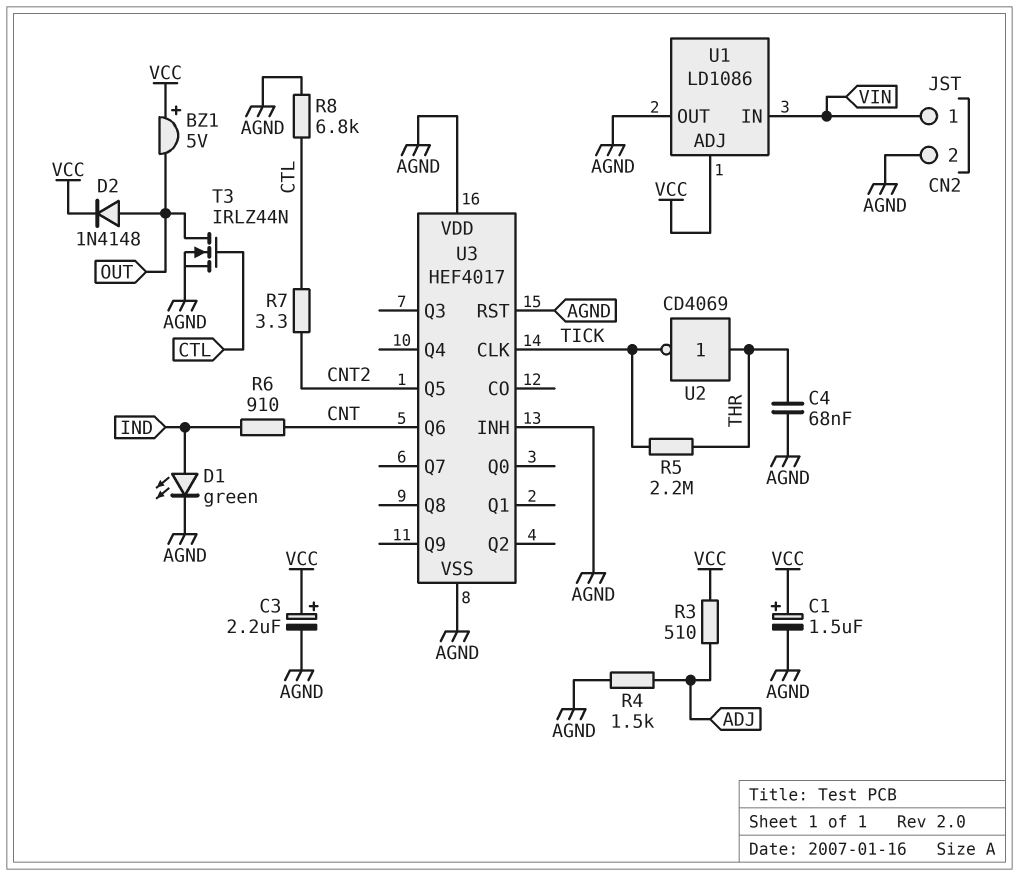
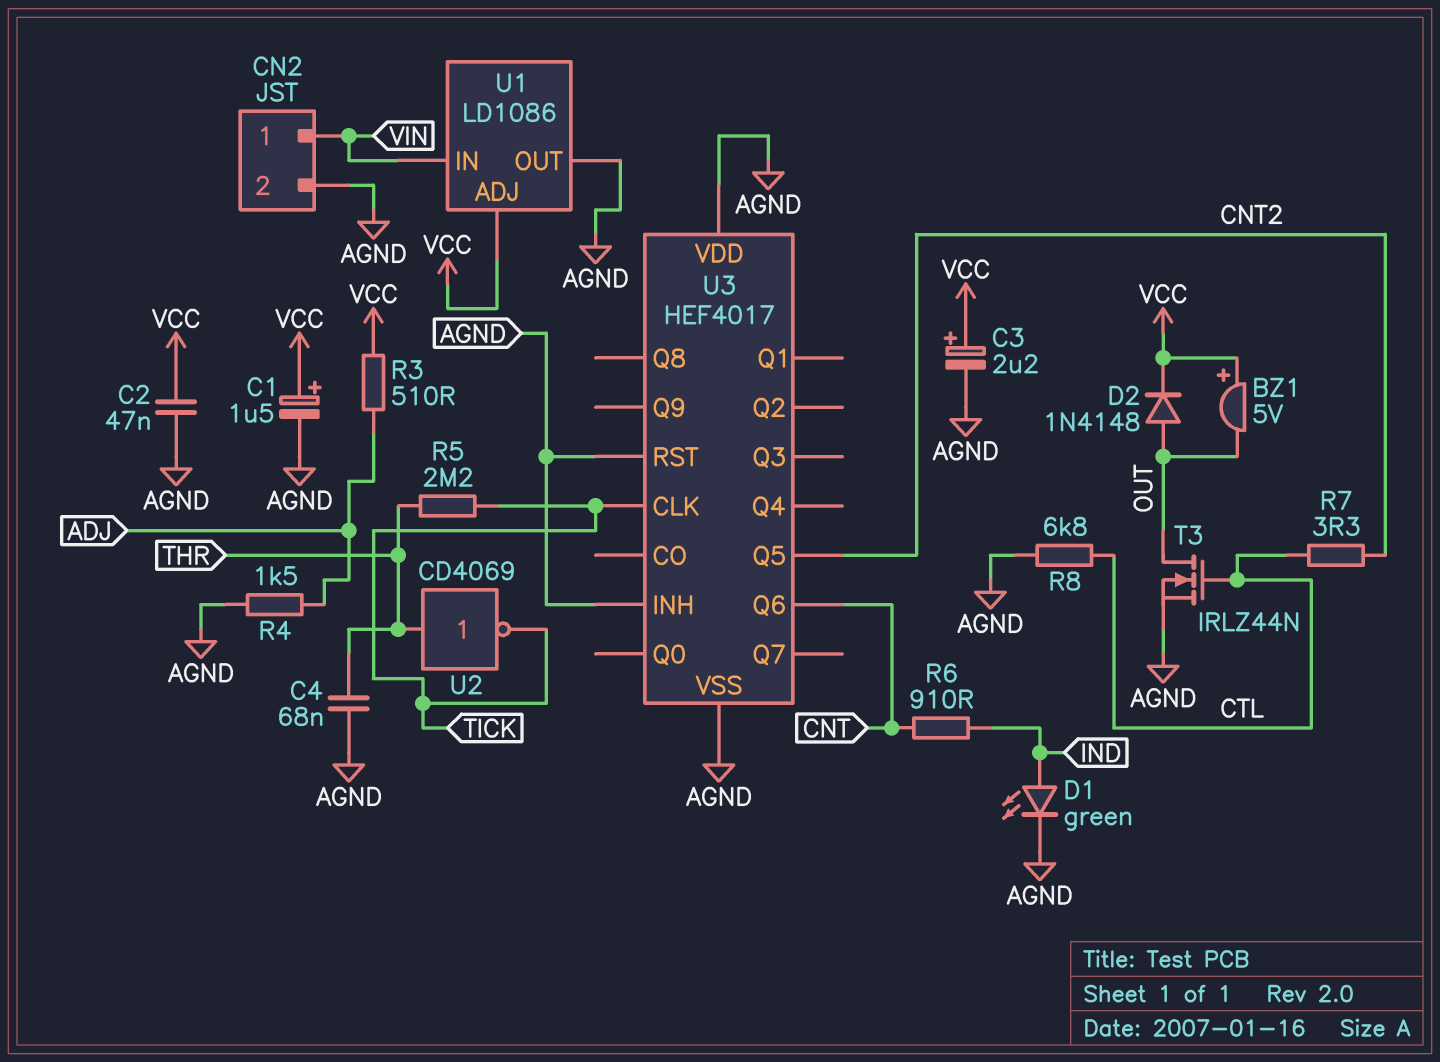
C2: none -> 47nF (AGND, VCC)

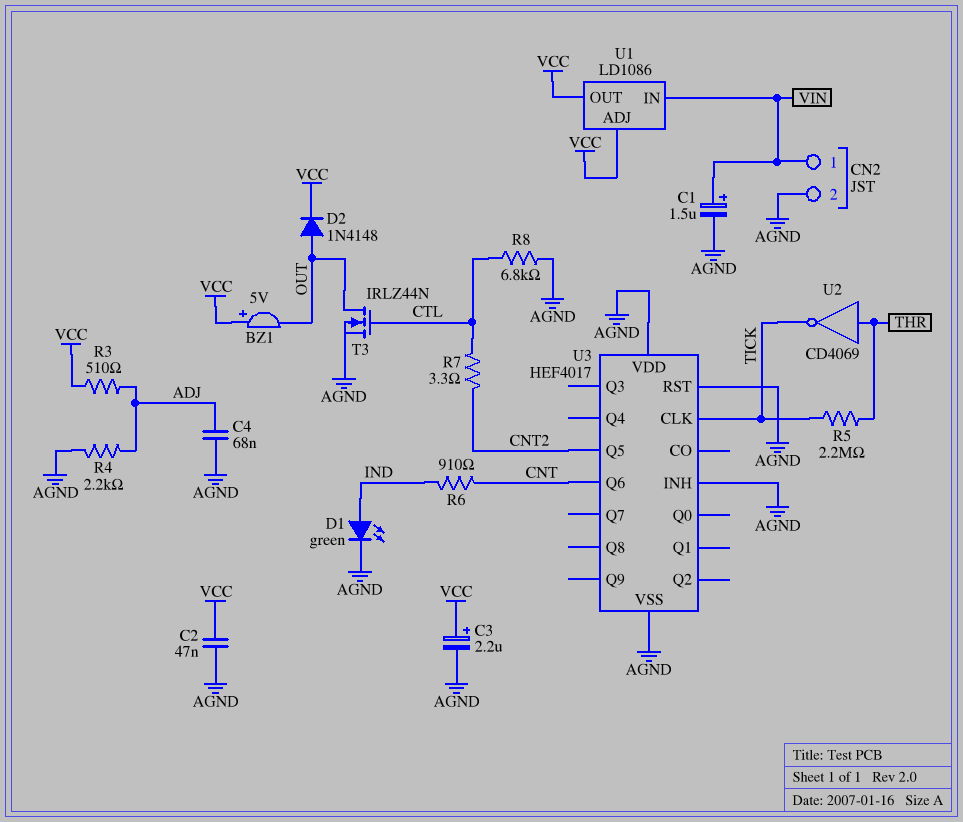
C1: 1.5uF (plus VCC, minus AGND) -> 1.5uF (plus VIN, minus AGND)
C4: 68nF (AGND, THR) -> 68nF (ADJ, AGND)
R4: 1.5k (ADJ, AGND) -> 2.2k (ADJ, AGND)
U1 pin OUT: AGND -> VCC

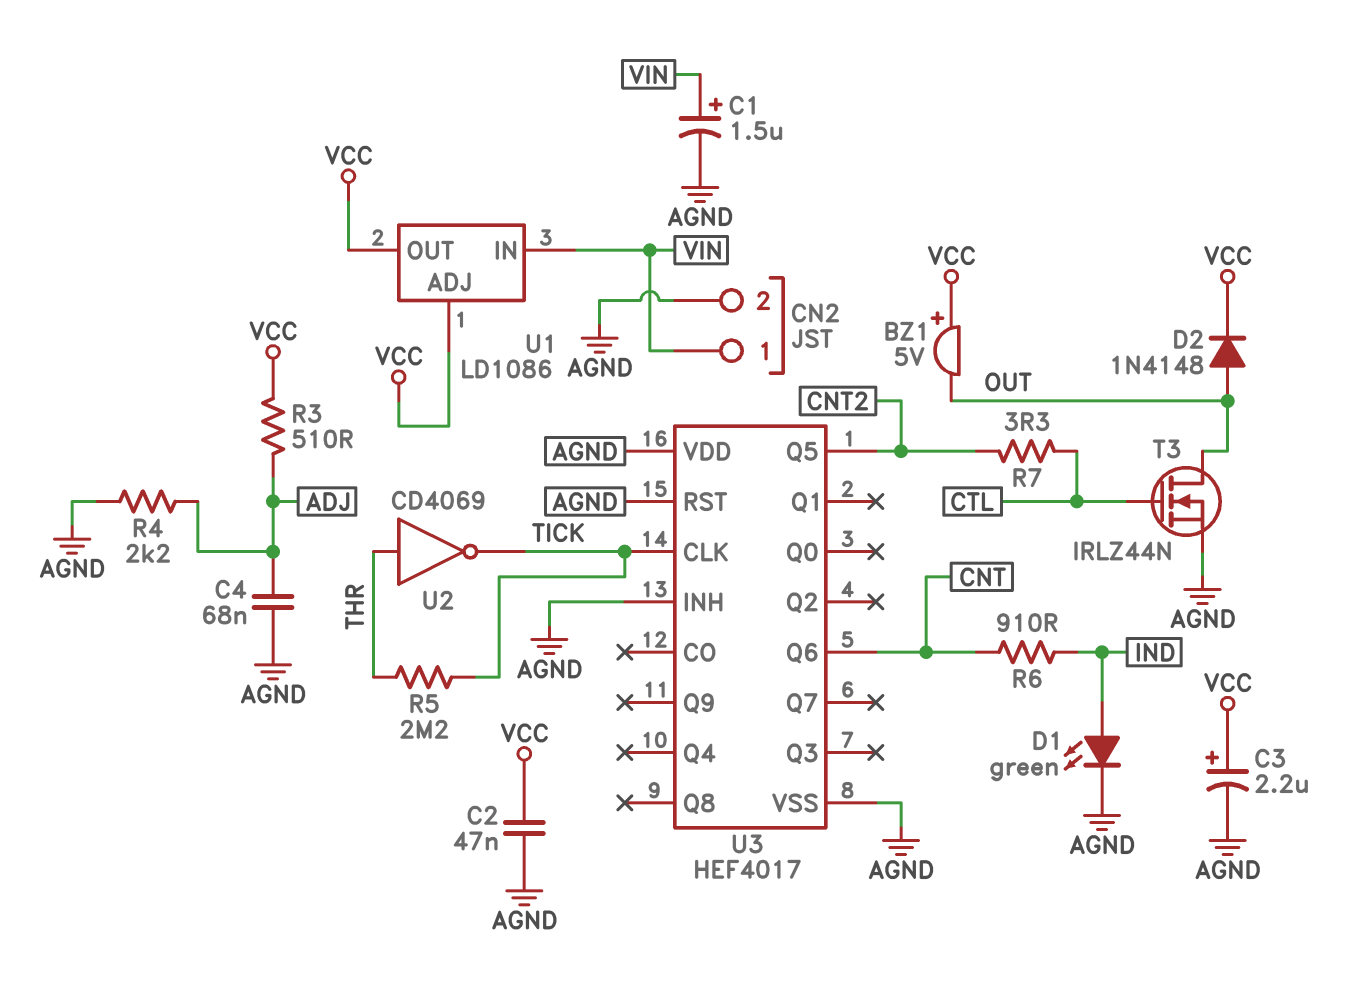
R8: 6.8k (AGND, CTL) -> none

